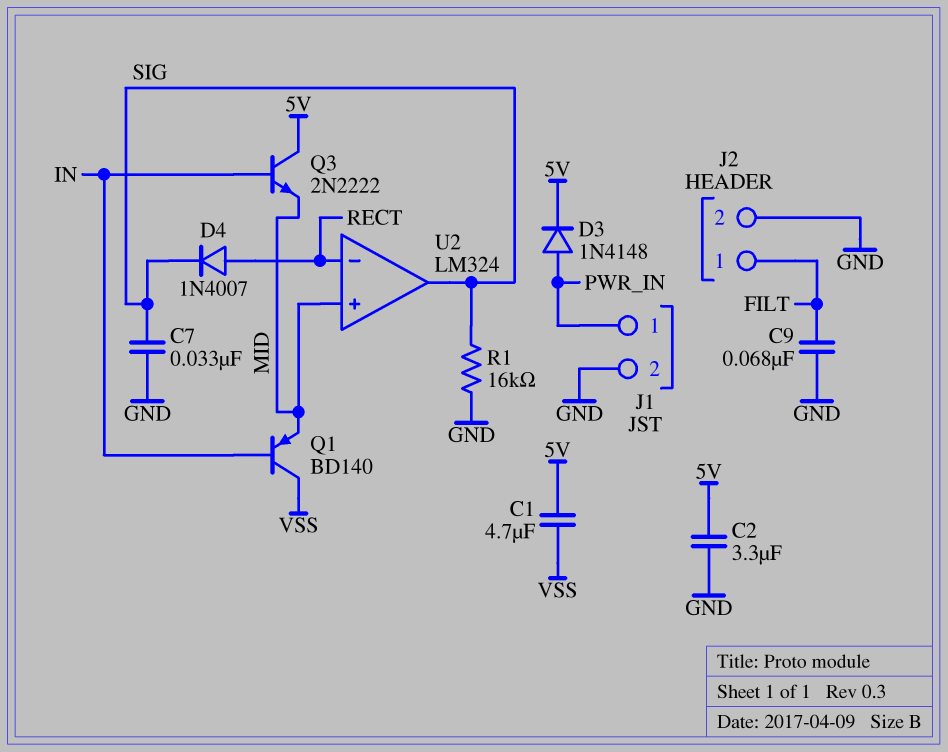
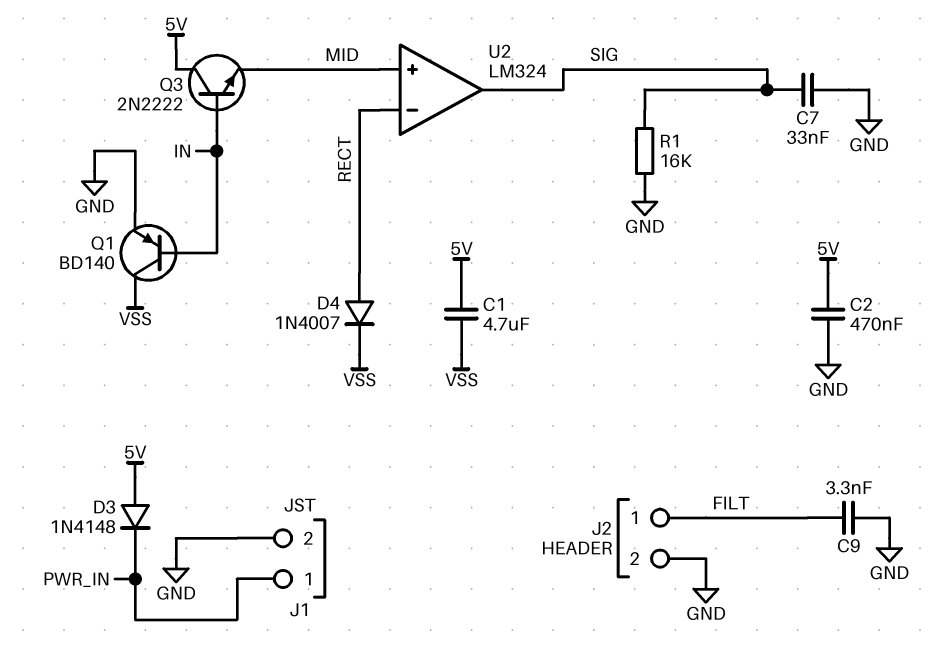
C2: 3.3uF (5V, GND) -> 470nF (5V, GND)
C9: 68nF (FILT, GND) -> 3.3nF (FILT, GND)
D3: diode 1N4148 (A PWR_IN, K 5V) -> diode 1N4148 (A 5V, K PWR_IN)
D4: diode 1N4007 (A RECT, K SIG) -> diode 1N4007 (A RECT, K VSS)
Q1: PNP BD140 (B IN, C VSS, E MID) -> PNP BD140 (B IN, C VSS, E GND)

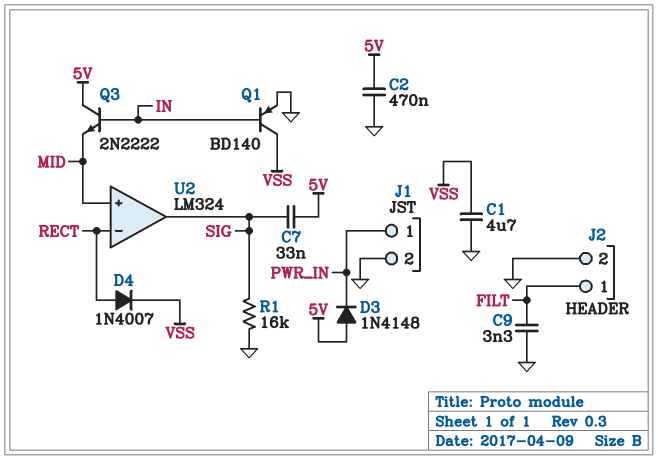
C1: 4.7uF (5V, VSS) -> 4.7uF (GND, VSS)
C7: 33nF (GND, SIG) -> 33nF (5V, SIG)

